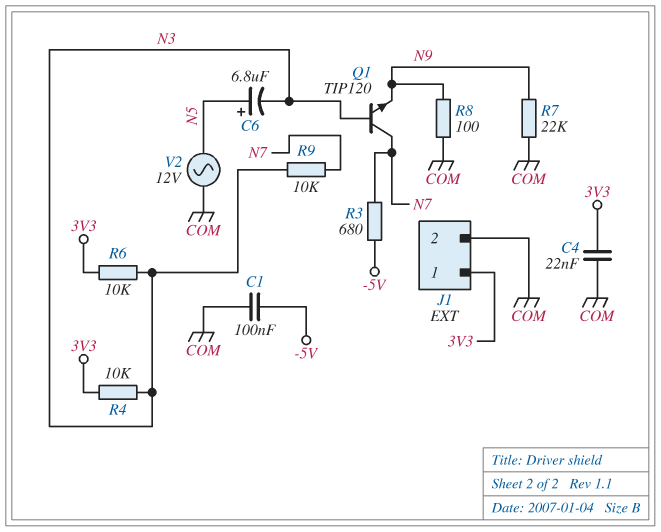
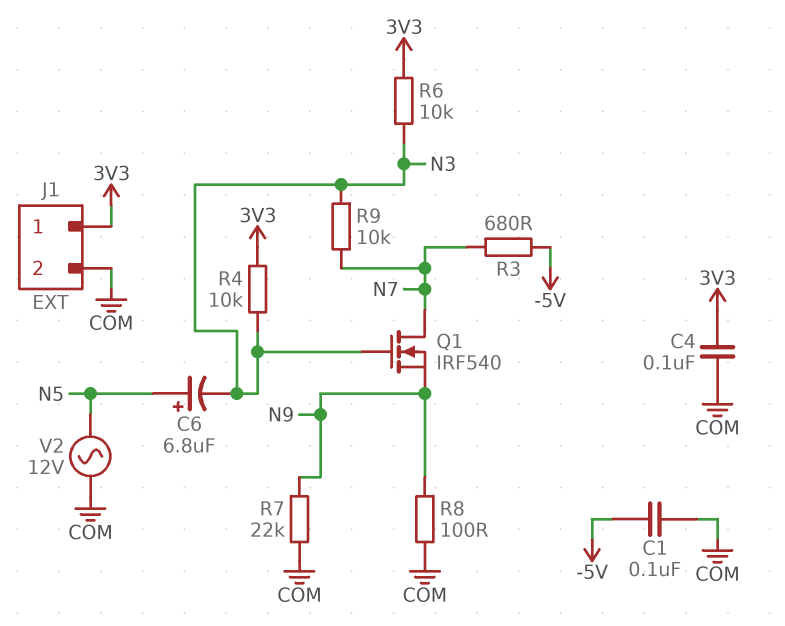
C4: 22nF (3V3, COM) -> 100nF (3V3, COM)
Q1: NPN TIP120 (B N3, C N7, E N9) -> NMOS IRF540 (G N3, D N7, S N9)

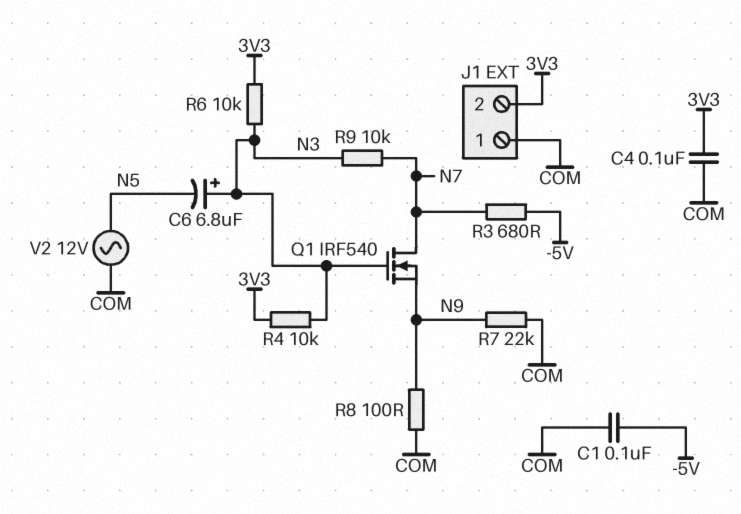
C6: 6.8uF (plus N5, minus N3) -> 6.8uF (plus N3, minus N5)
J1 pin 1: 3V3 -> COM
J1 pin 2: COM -> 3V3

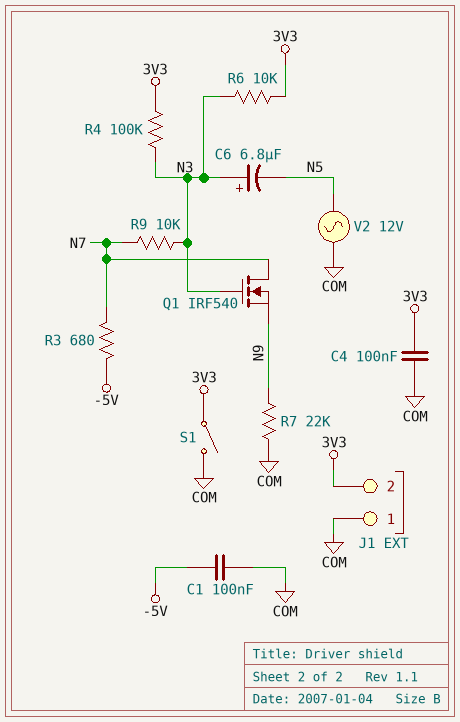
R4: 10k (3V3, N3) -> 100k (3V3, N3)
R8: 100 (COM, N9) -> none
S1: none -> switch (3V3, COM)

